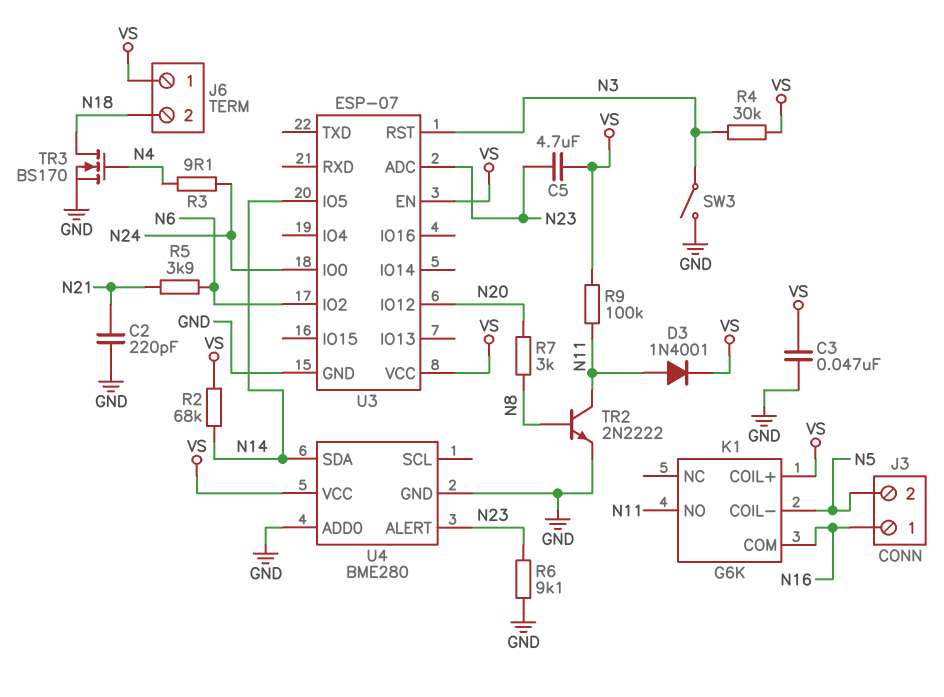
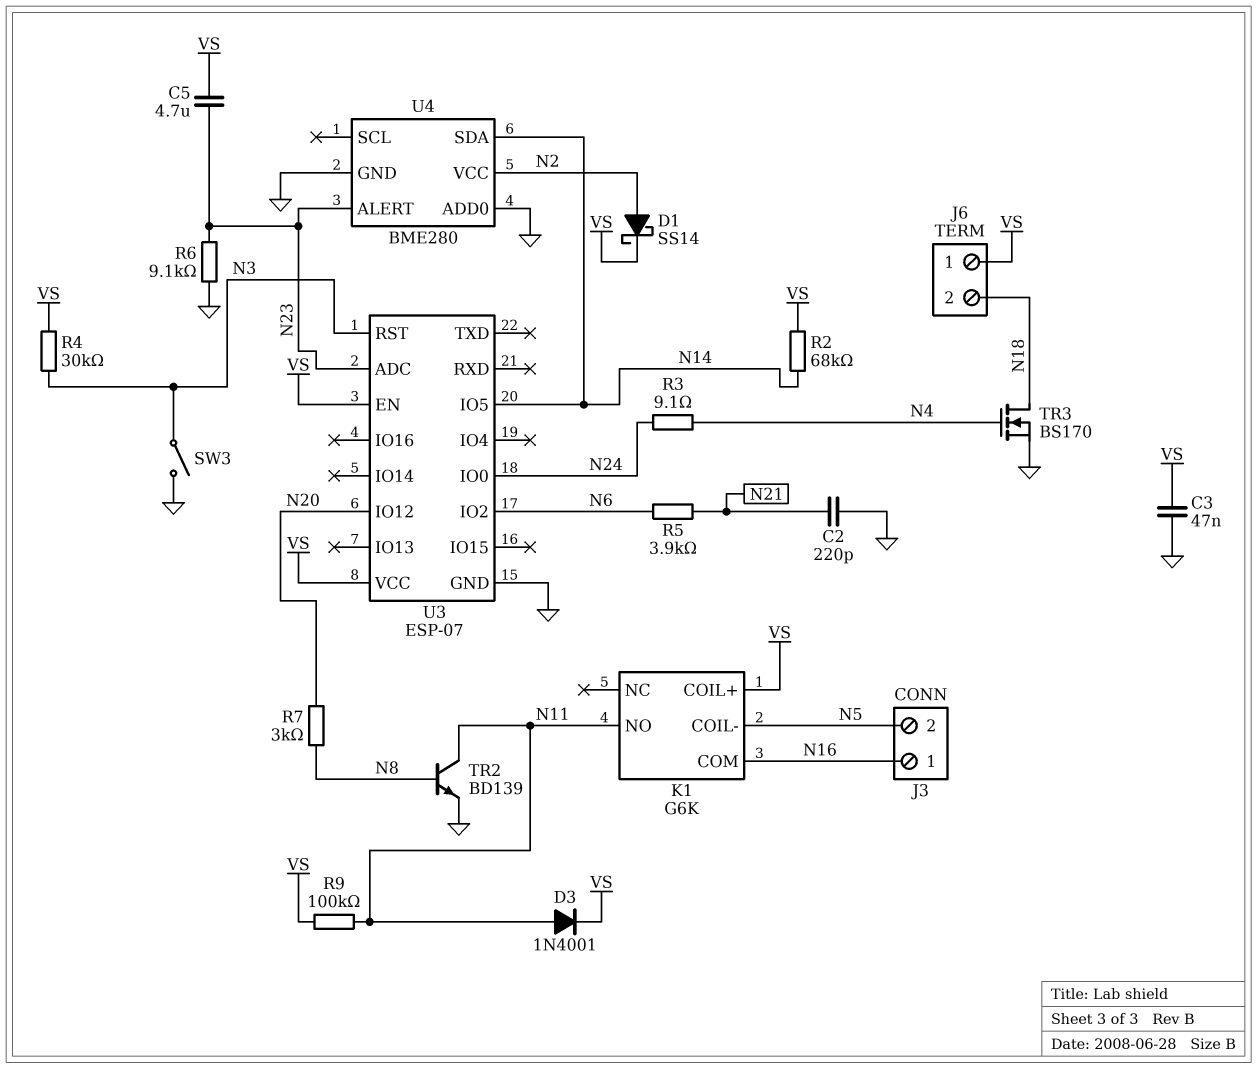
D1: none -> schottky SS14 (A N2, K VS)
TR2: NPN 2N2222 (B N8, C N11, E GND) -> NPN BD139 (B N8, C N11, E GND)
U4 pin VCC: VS -> N2

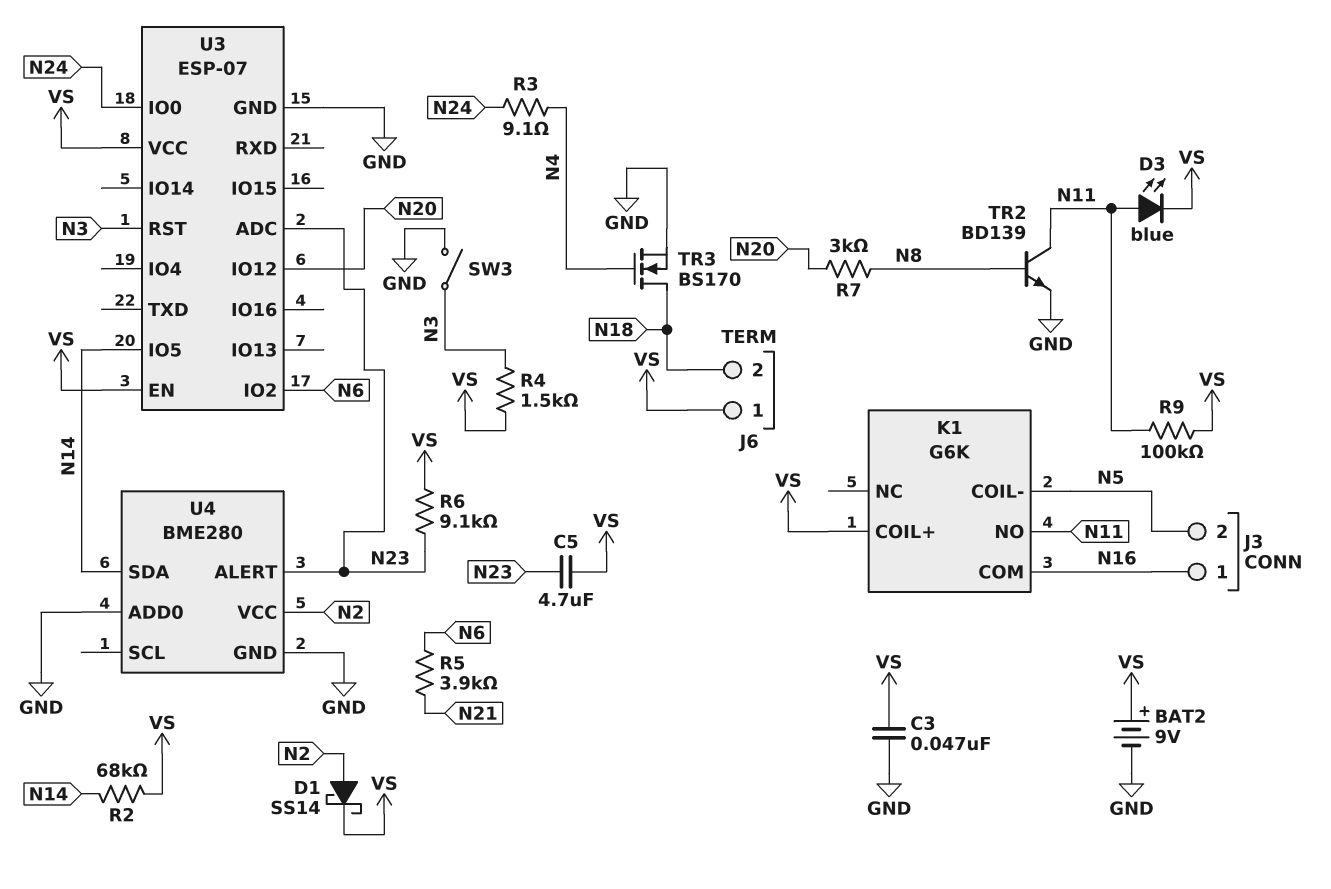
BAT2: none -> 9V (plus VS, minus GND)
C2: 220pF (GND, N21) -> none
D3: diode 1N4001 (A N11, K VS) -> LED blue (A N11, K VS)
R4: 30k (N3, VS) -> 1.5k (N3, VS)
R6: 9.1k (GND, N23) -> 9.1k (N23, VS)

